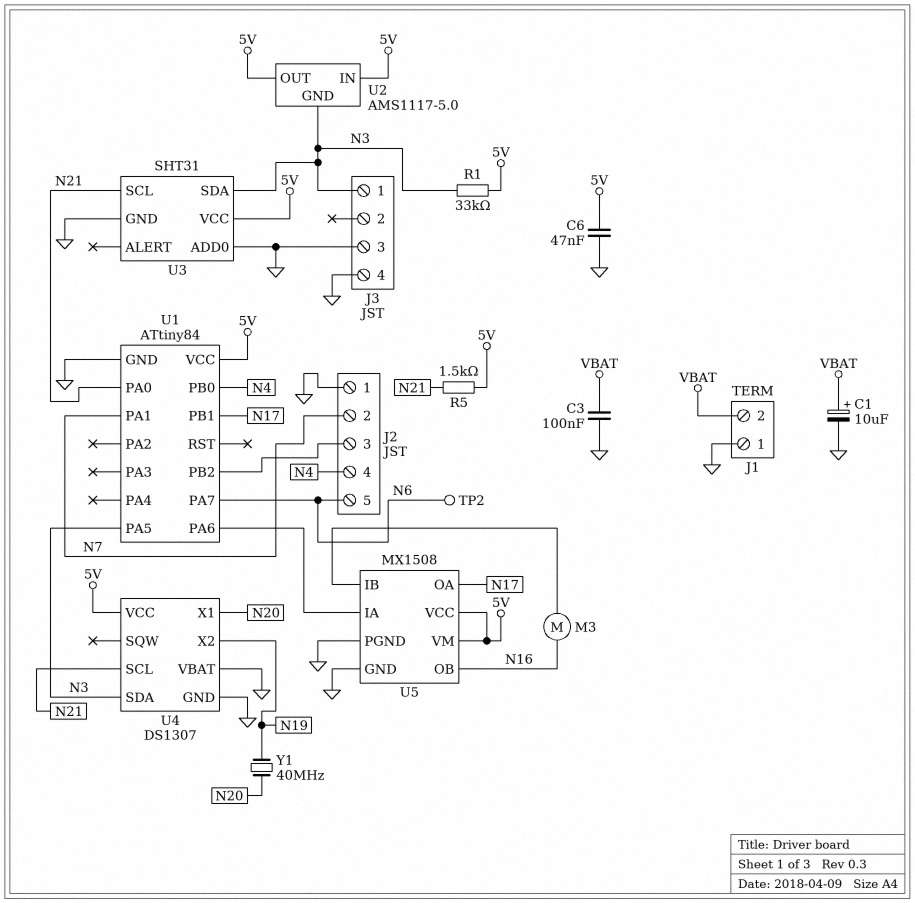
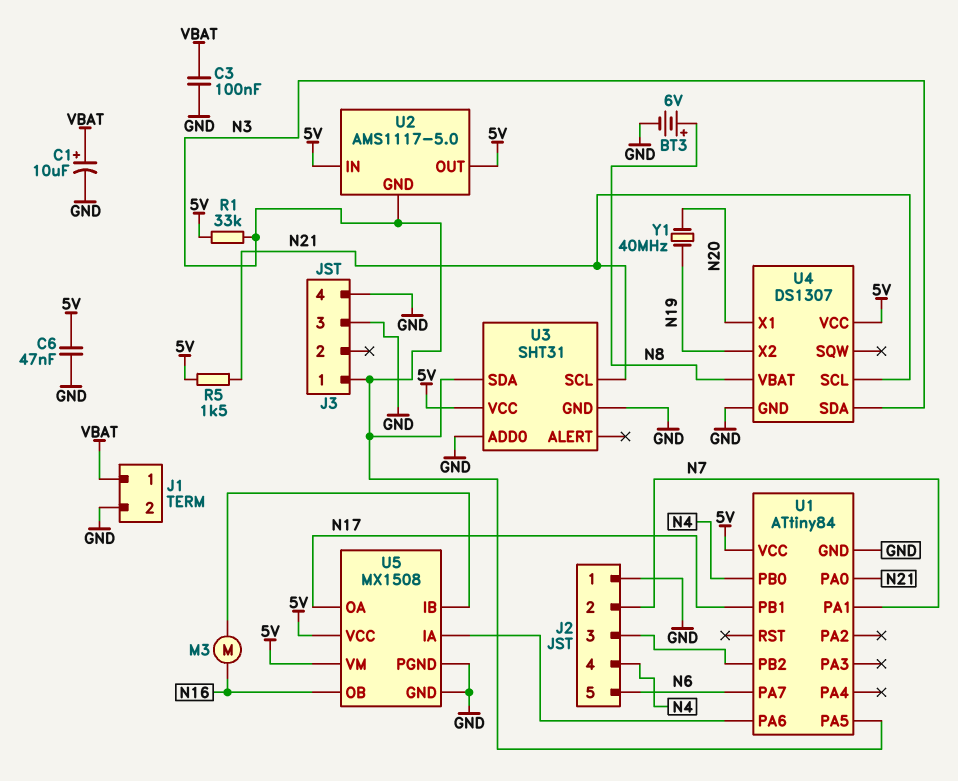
BT3: none -> 6V (plus N8, minus GND)
J1 pin 1: GND -> VBAT
J1 pin 2: VBAT -> GND
TP2: test point (N6) -> none
U4 pin VBAT: GND -> N8

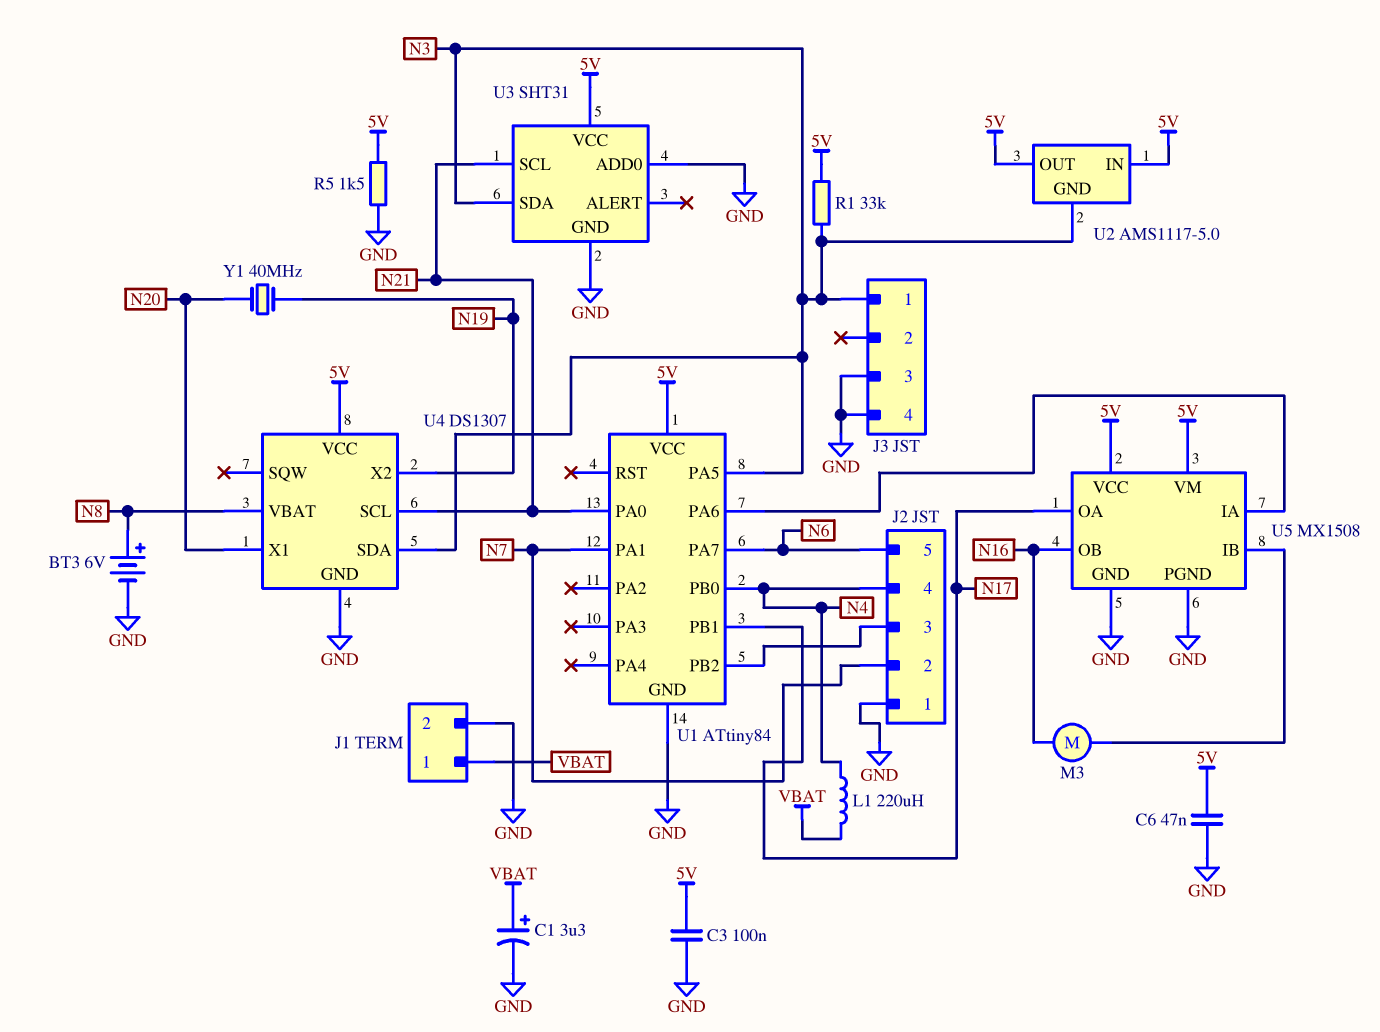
C1: 10uF (plus VBAT, minus GND) -> 3.3uF (plus VBAT, minus GND)
C3: 100nF (GND, VBAT) -> 100nF (5V, GND)
L1: none -> 220uH (N4, VBAT)
R5: 1.5k (5V, N21) -> 1.5k (5V, GND)

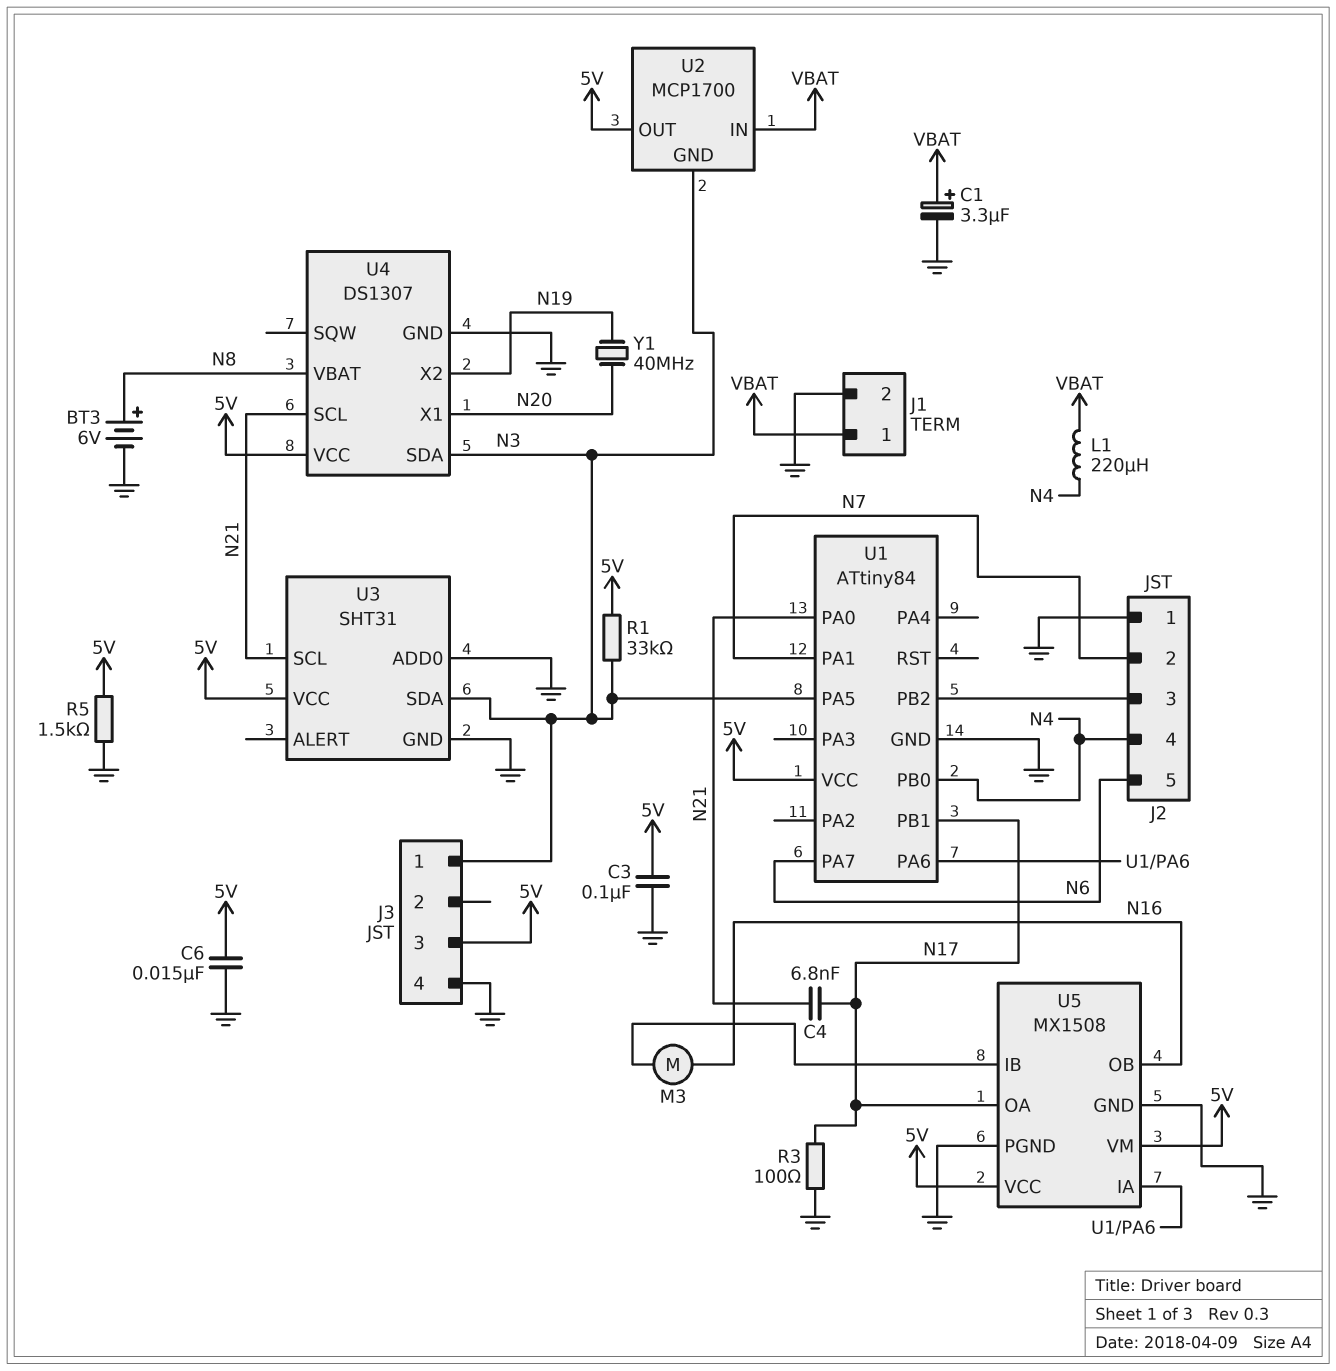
C4: none -> 6.8nF (N17, N21)
C6: 47nF (5V, GND) -> 15nF (5V, GND)
J3 pin 3: GND -> 5V
R3: none -> 100 (GND, N17)
U2: AMS1117-5.0 -> MCP1700
U2 pin IN: 5V -> VBAT

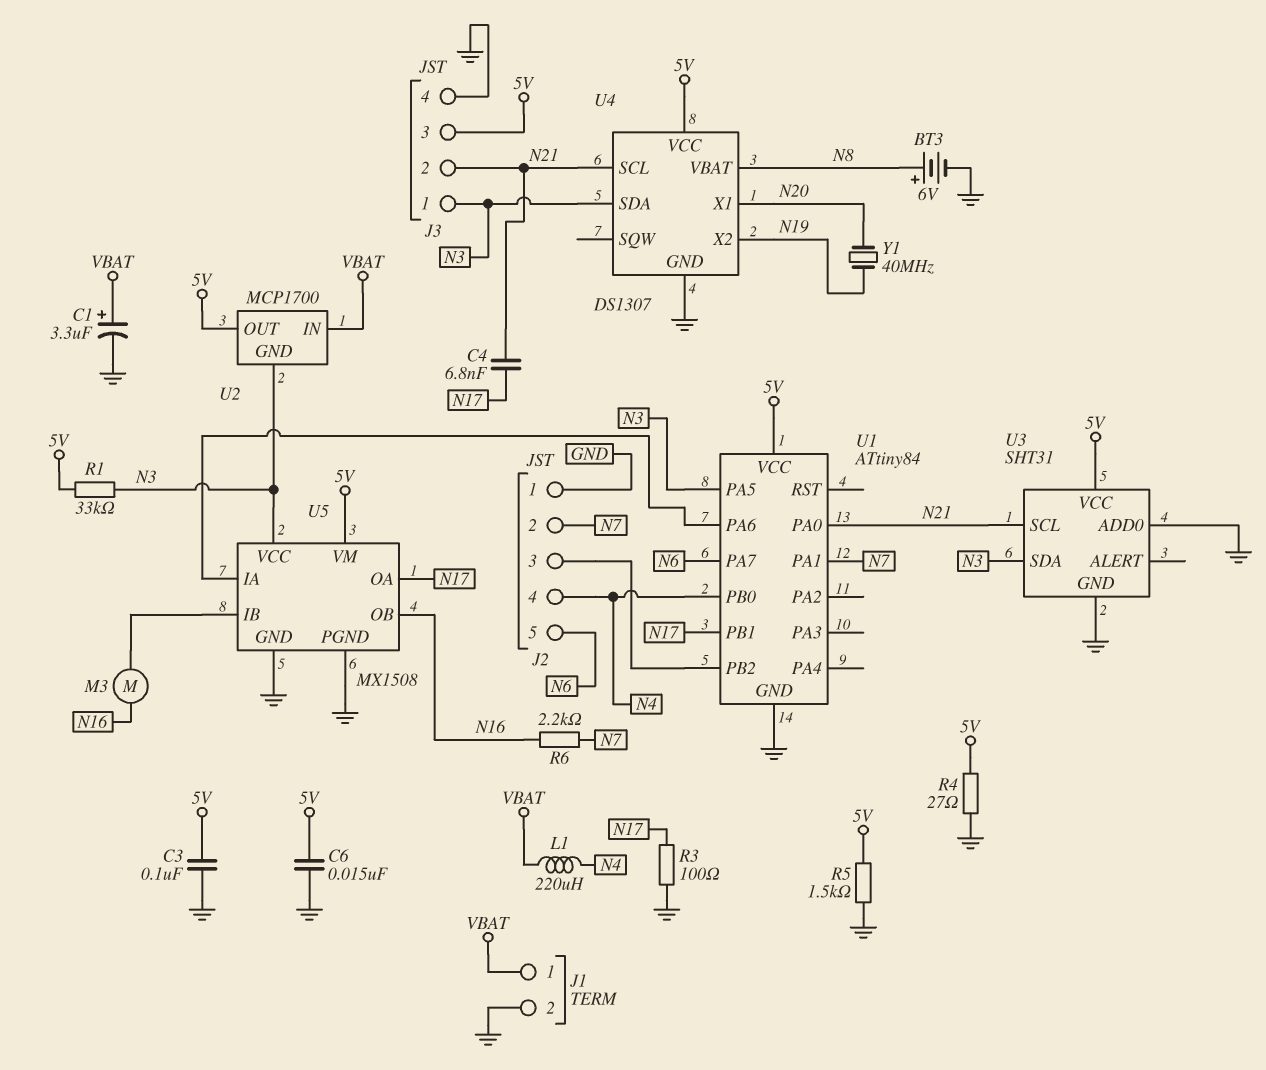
J3 pin 2: none -> N21
R4: none -> 27 (5V, GND)
R6: none -> 2.2k (N7, N16)
U5 pin VCC: 5V -> N3

